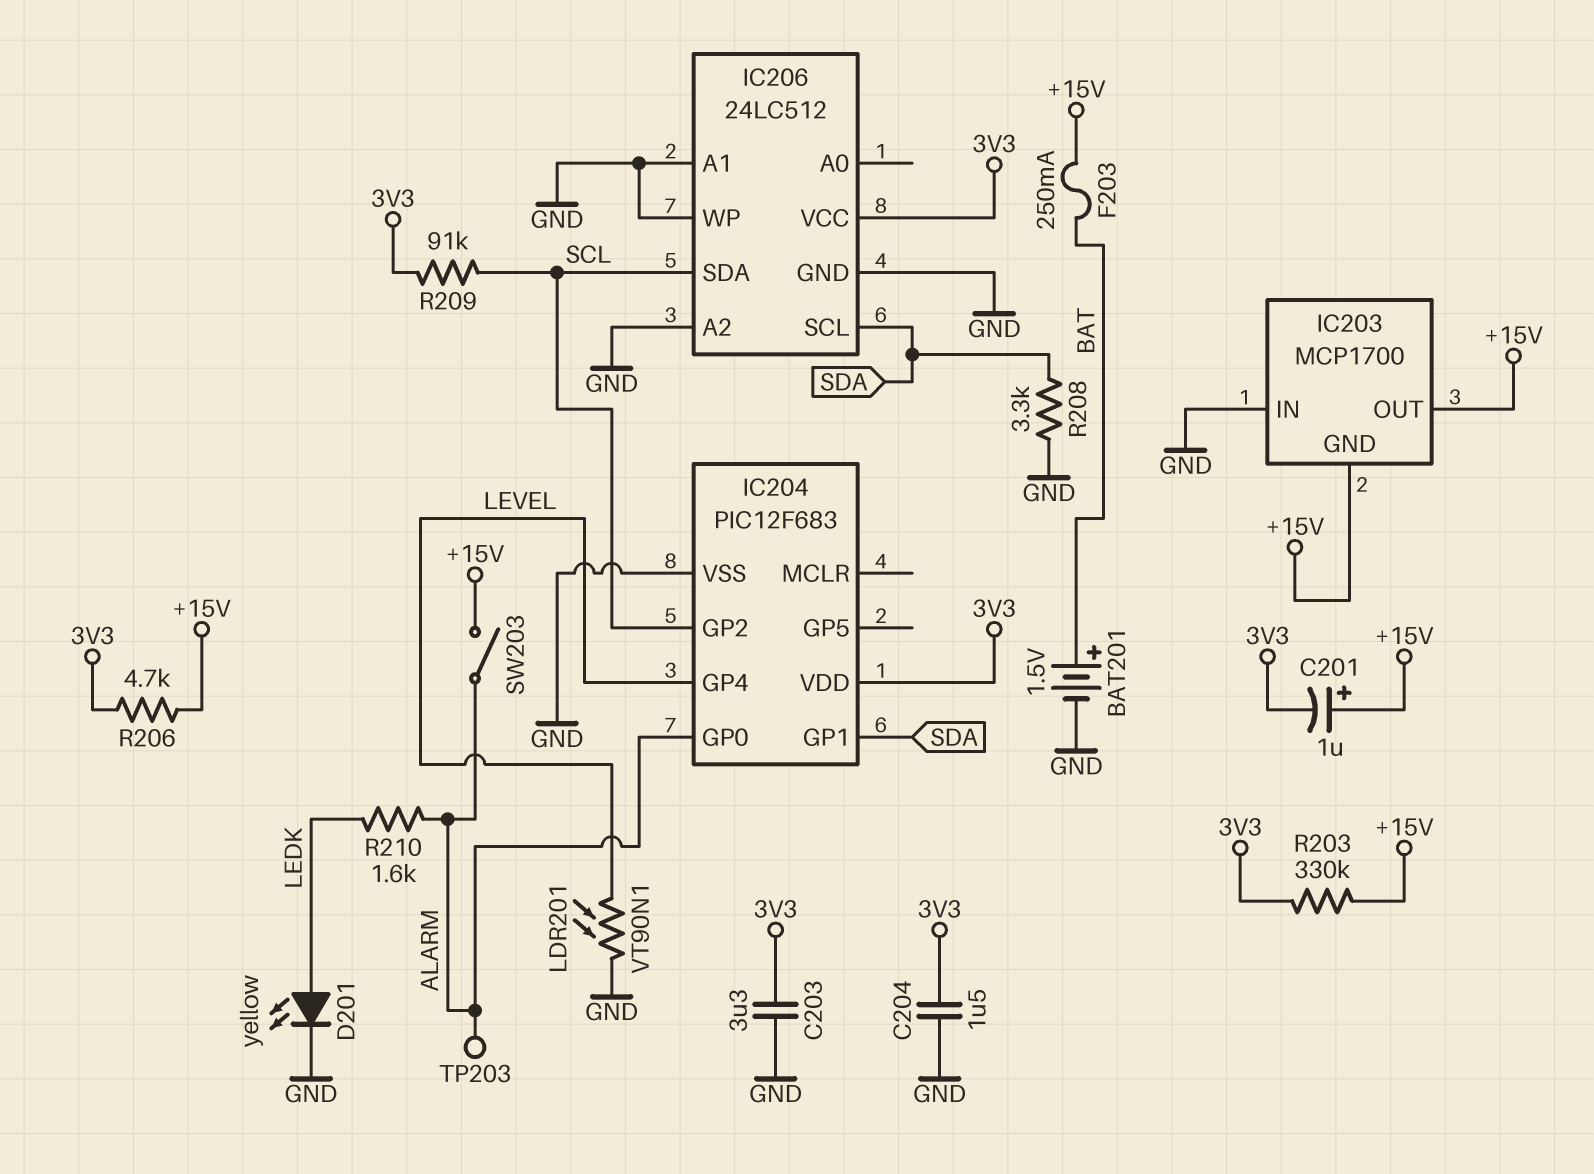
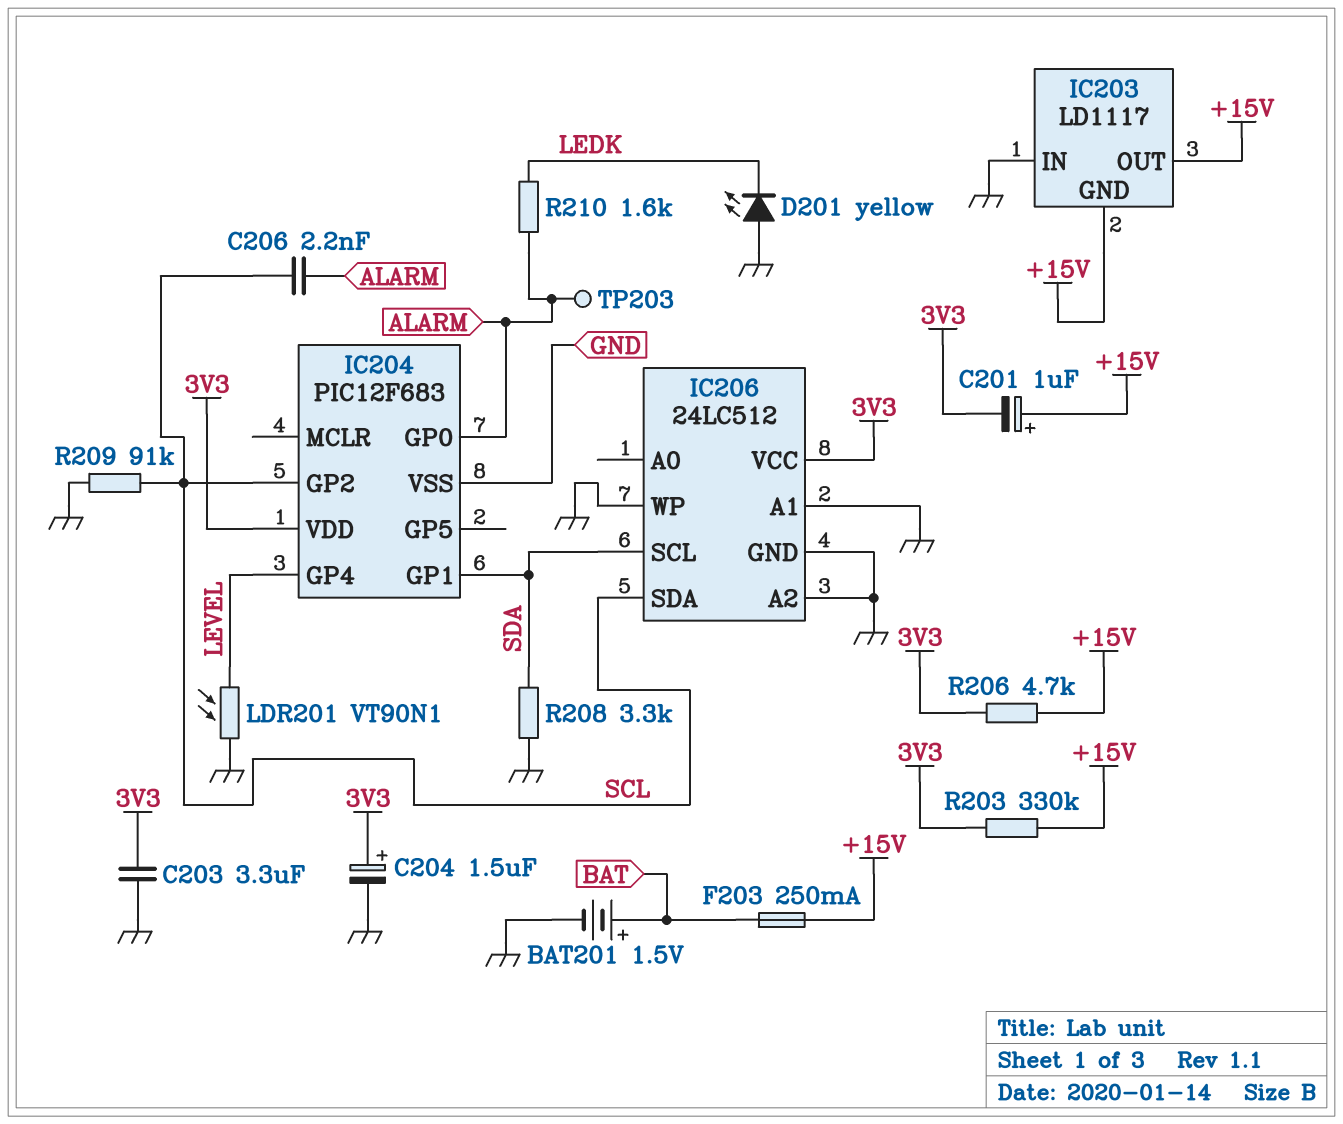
C204: 1.5uF (3V3, GND) -> 1.5uF (plus 3V3, minus GND)
C206: none -> 2.2nF (ALARM, SCL)
D201: LED yellow (A LEDK, K GND) -> LED yellow (A GND, K LEDK)
IC203: MCP1700 -> LD1117
R209: 91k (3V3, SCL) -> 91k (GND, SCL)
SW203: switch (+15V, ALARM) -> none

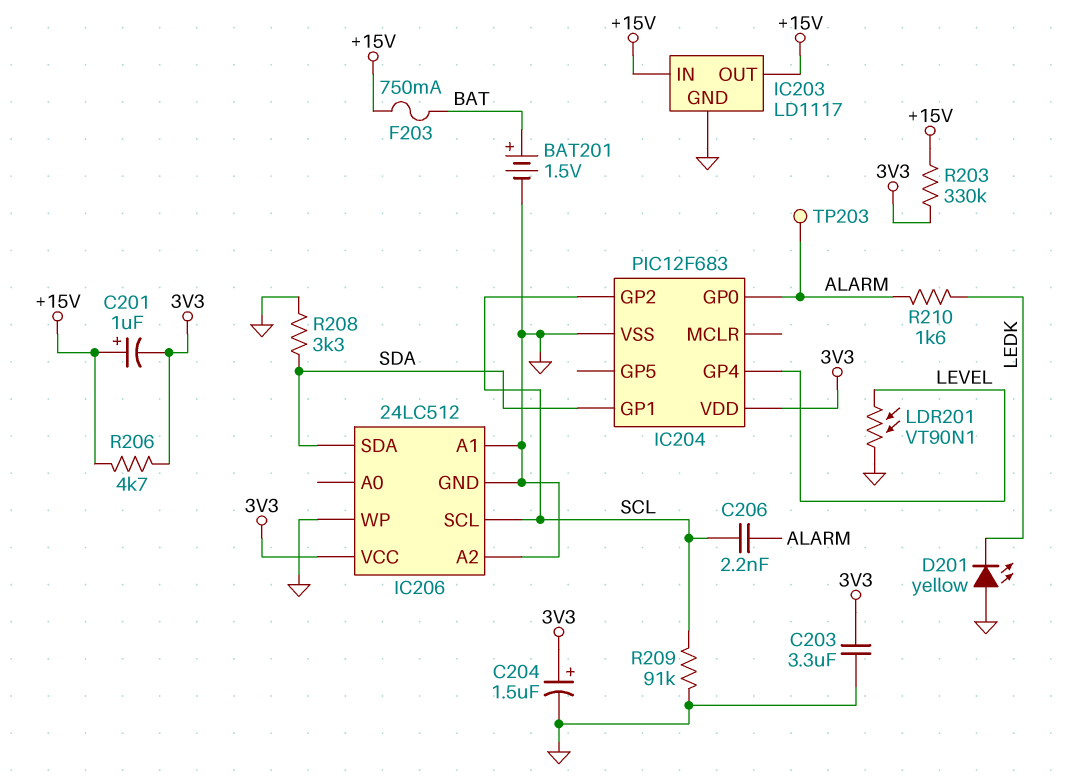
F203: 250mA (+15V, BAT) -> 750mA (+15V, BAT)
IC203 pin GND: +15V -> GND
IC203 pin IN: GND -> +15V
IC206 pin SCL: SDA -> SCL
IC206 pin SDA: SCL -> SDA

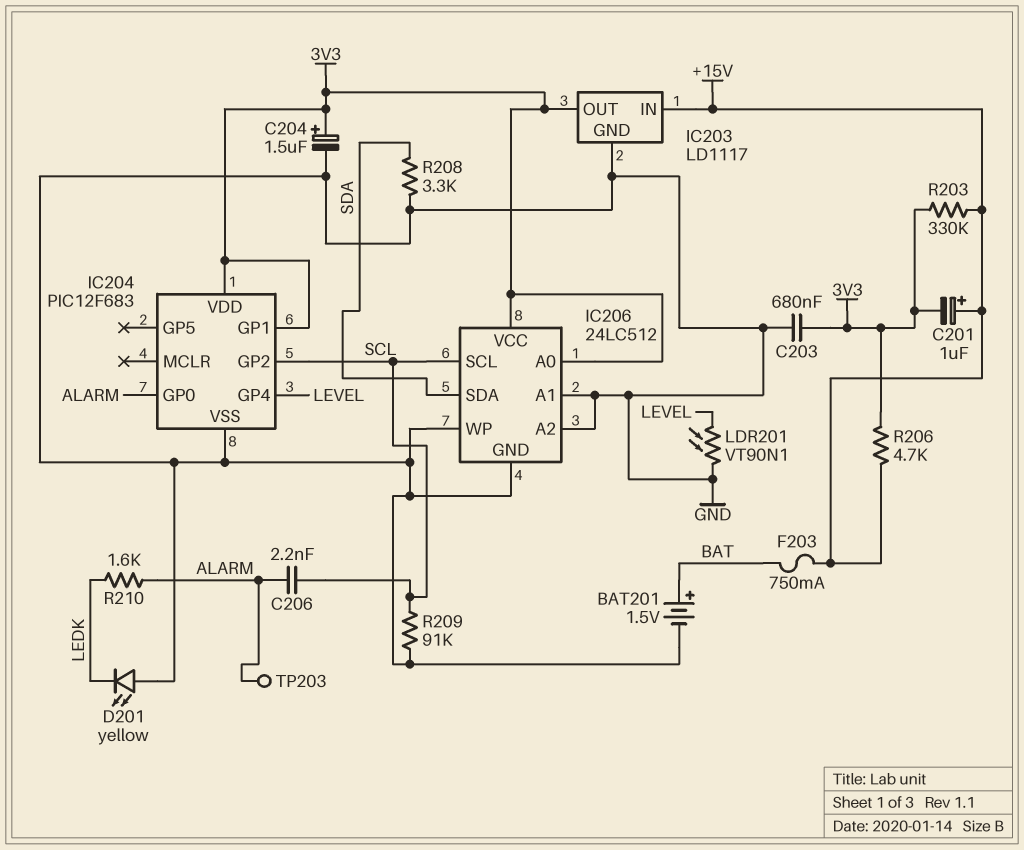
C203: 3.3uF (3V3, GND) -> 680nF (3V3, GND)
IC203 pin OUT: +15V -> 3V3
IC204 pin GP1: SDA -> 3V3
IC206 pin A0: none -> 3V3

